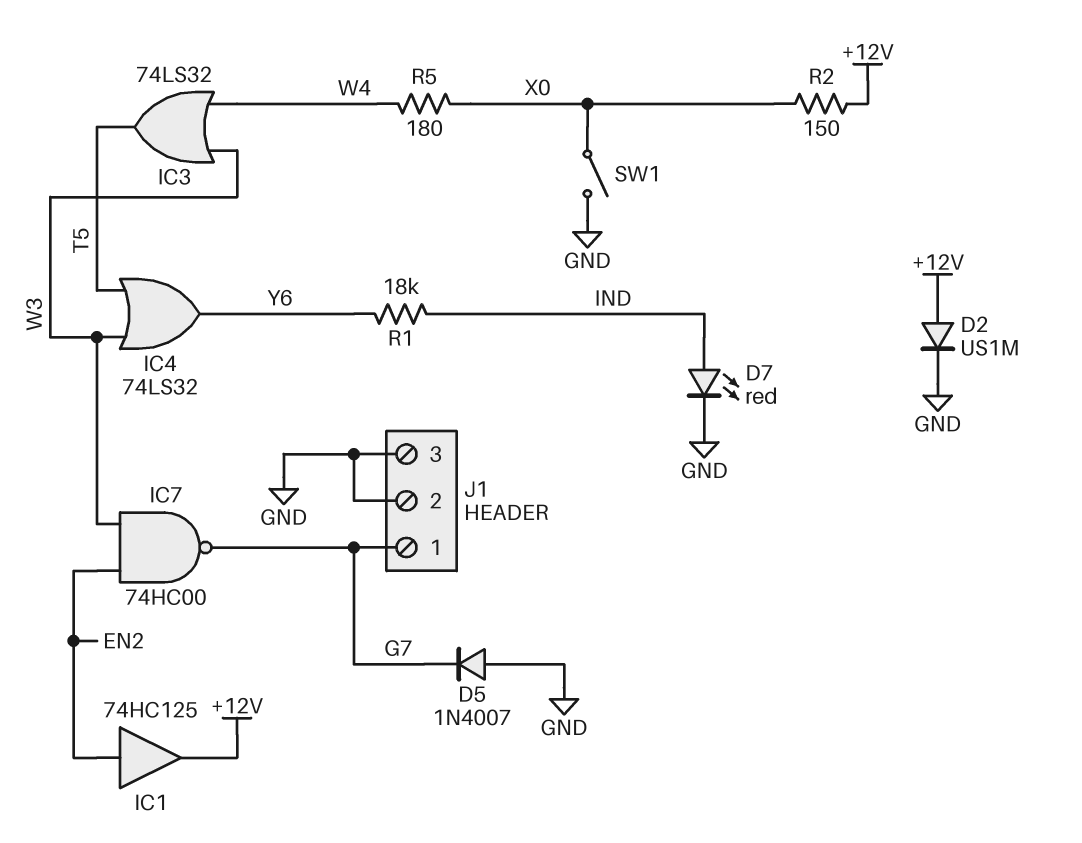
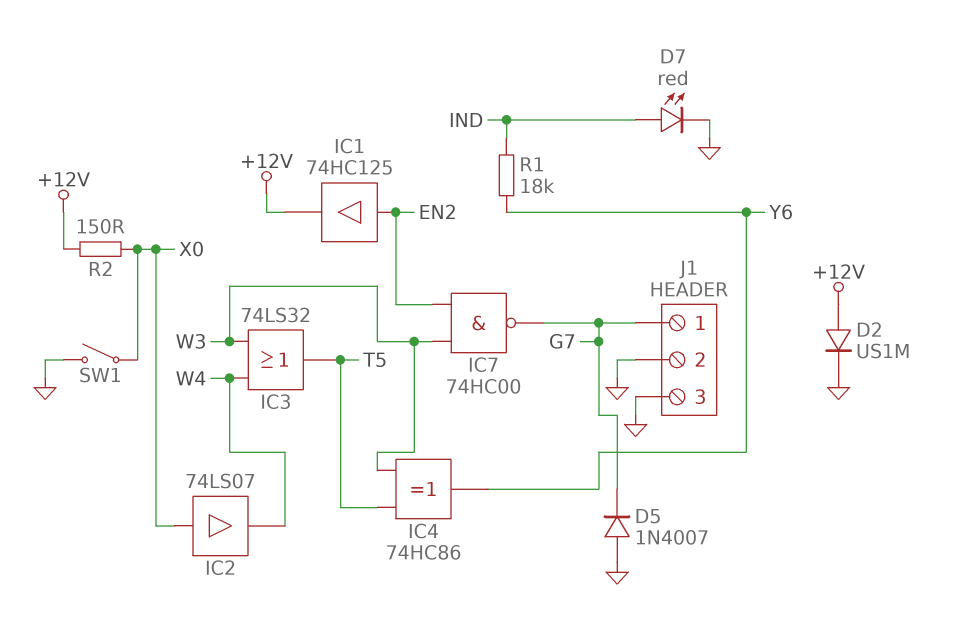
IC2: none -> buffer 74LS07 (in X0, out W4)
IC4: OR 74LS32 (in T5, in W3, out Y6) -> XOR 74HC86 (in T5, in W3, out Y6)
R5: 180 (W4, X0) -> none

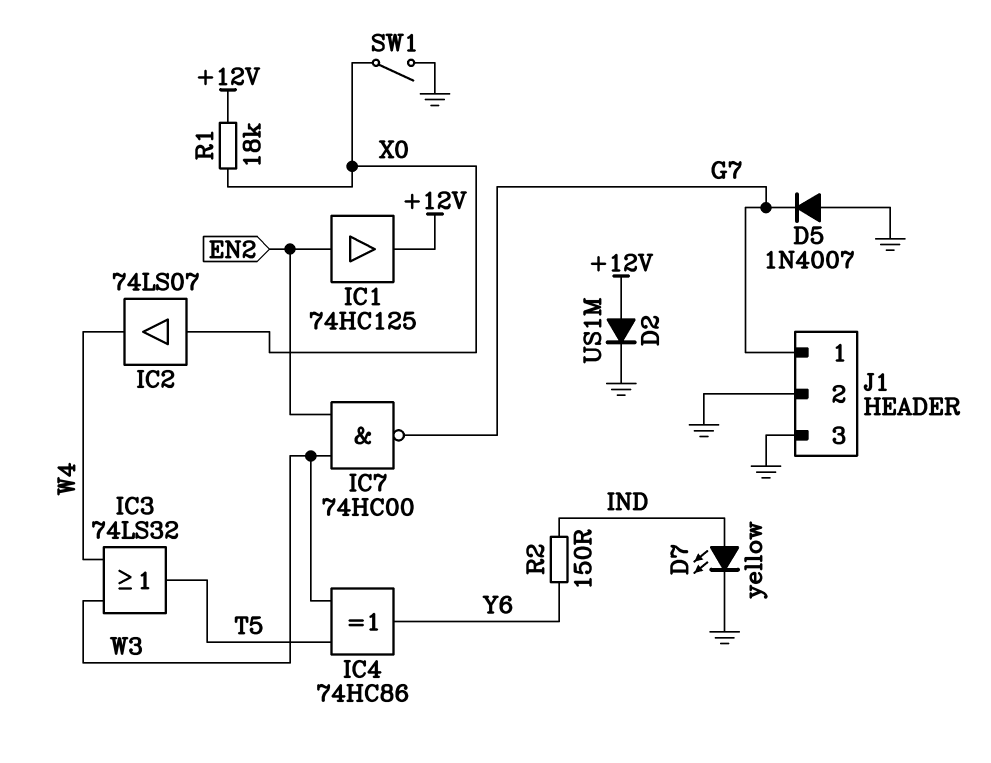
D7: LED red (A IND, K GND) -> LED yellow (A IND, K GND)
R1: 18k (IND, Y6) -> 18k (+12V, X0)
R2: 150 (+12V, X0) -> 150 (IND, Y6)

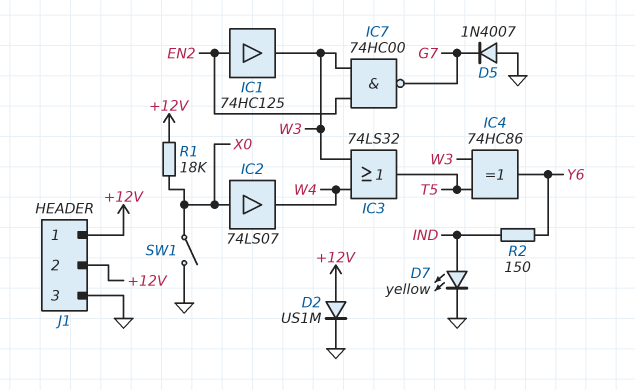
IC1: buffer 74HC125 (in EN2, out +12V) -> buffer 74HC125 (in EN2, out W3)
J1 pin 1: G7 -> +12V
J1 pin 2: GND -> +12V

